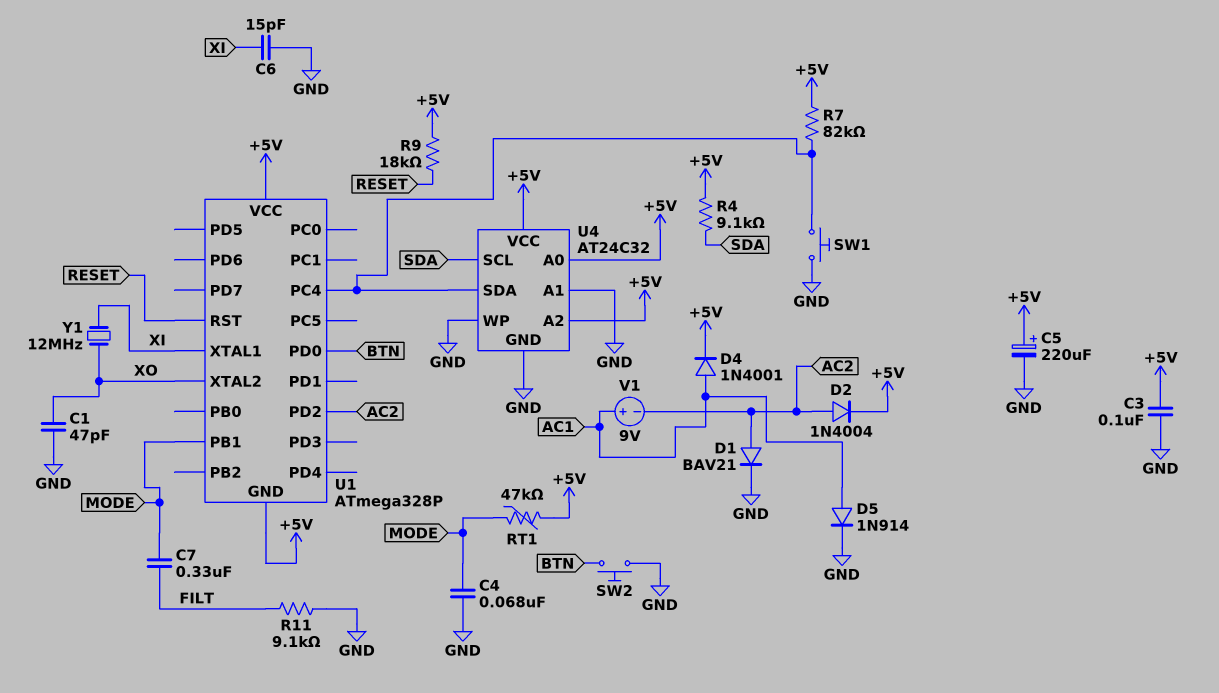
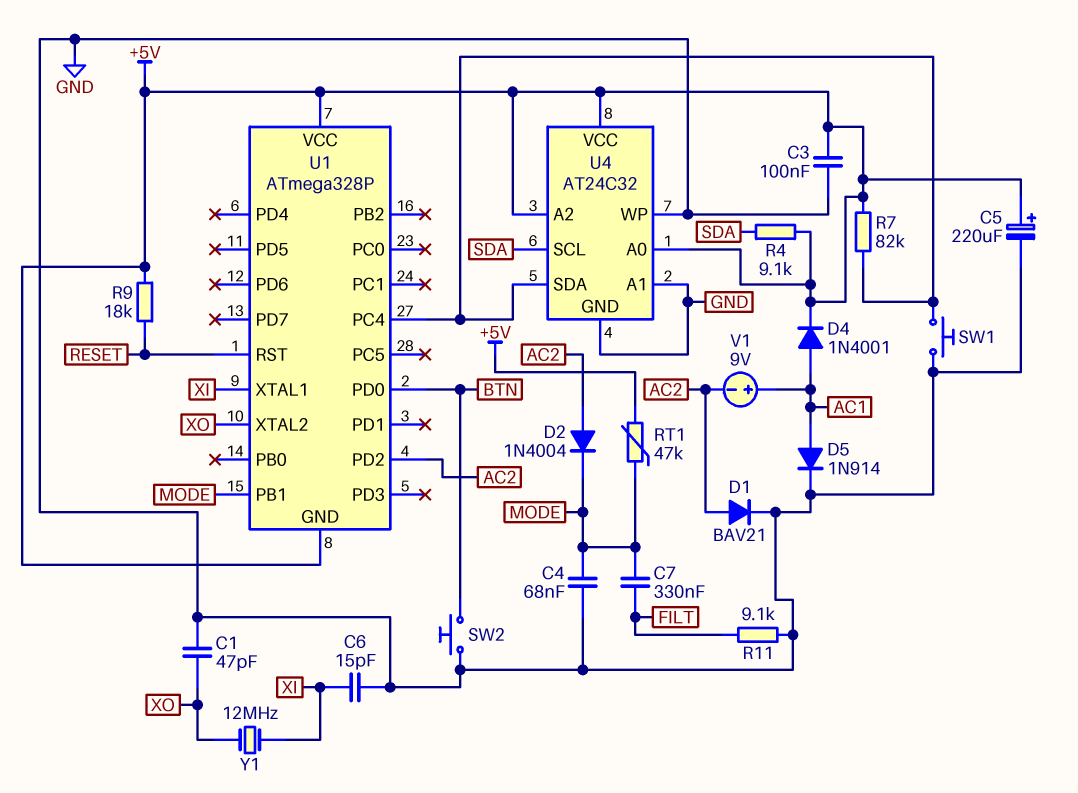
D2: diode 1N4004 (A AC2, K +5V) -> diode 1N4004 (A AC2, K MODE)

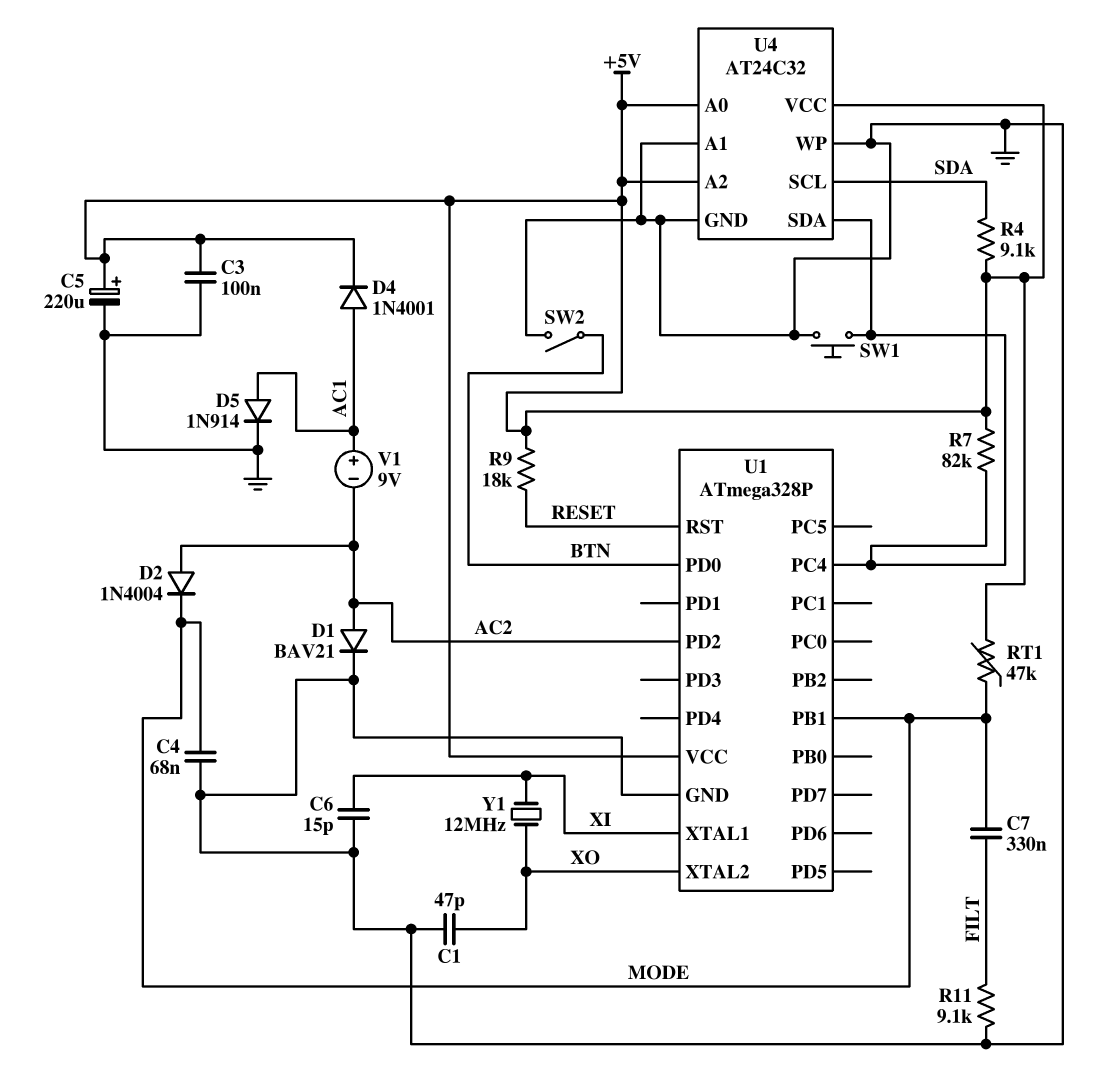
SW2: button (BTN, GND) -> switch (BTN, GND)
U1 pin GND: +5V -> GND

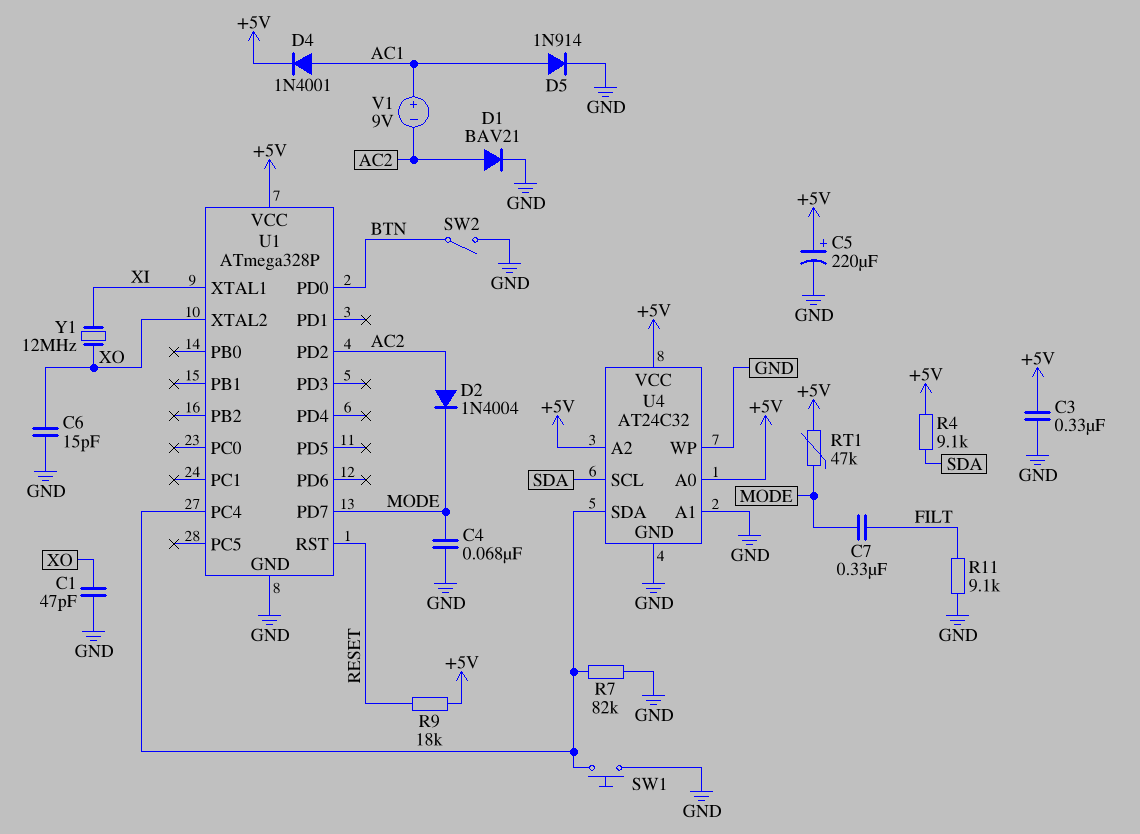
C3: 100nF (+5V, GND) -> 330nF (+5V, GND)
C6: 15pF (GND, XI) -> 15pF (GND, XO)
R7: 82k (+5V, U1/PC4) -> 82k (GND, U1/PC4)
U1 pin PB1: MODE -> none
U1 pin PD7: none -> MODE

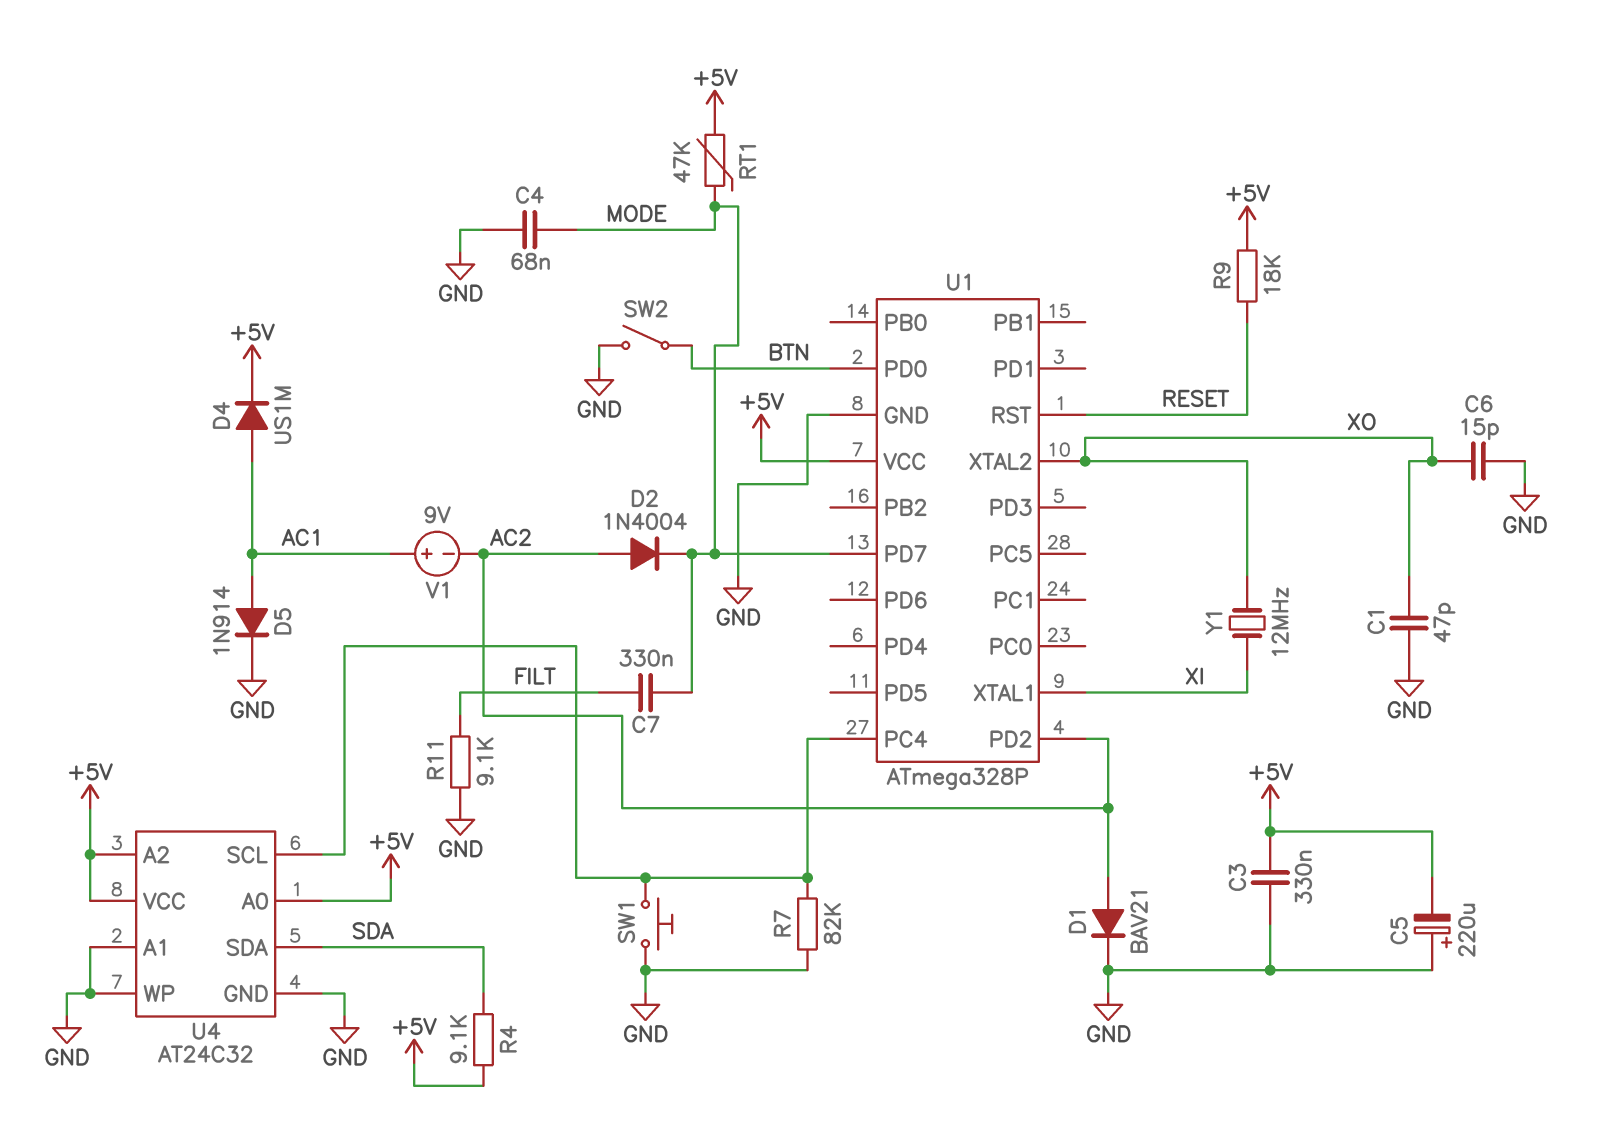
C5: 220uF (plus +5V, minus GND) -> 220uF (plus GND, minus +5V)
D4: diode 1N4001 (A AC1, K +5V) -> diode US1M (A AC1, K +5V)
U4 pin SCL: SDA -> U1/PC4
U4 pin SDA: U1/PC4 -> SDA

